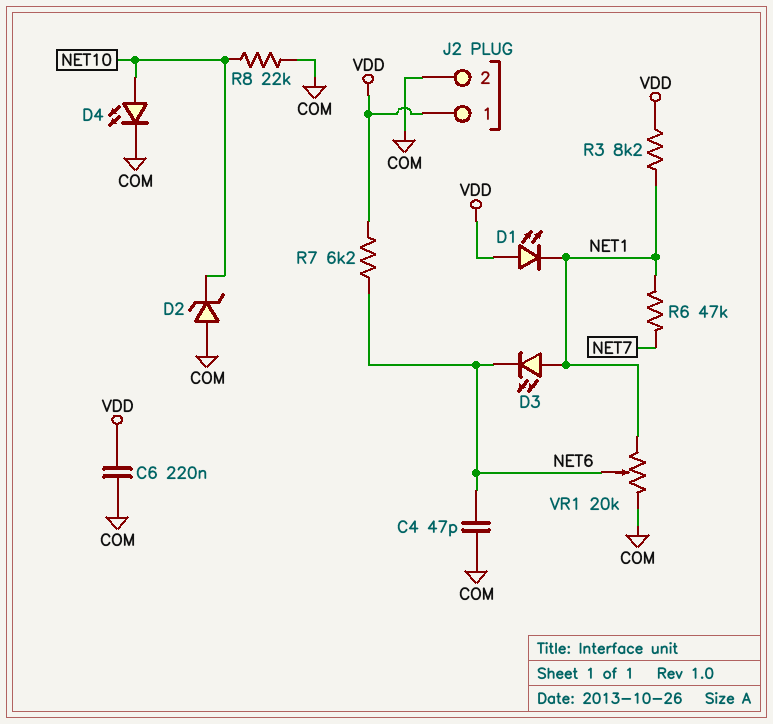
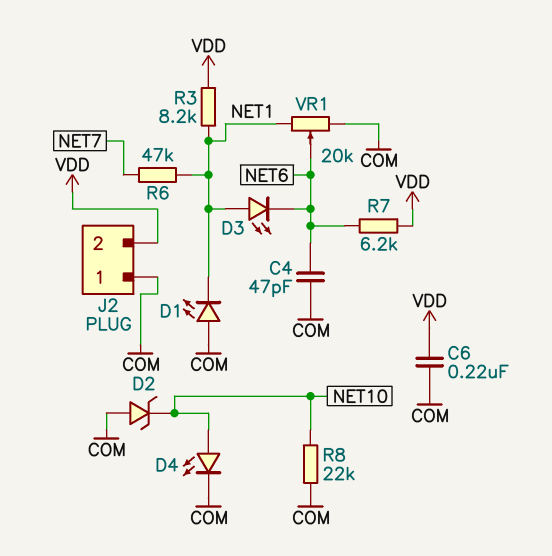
D1: LED (A VDD, K NET1) -> LED (A COM, K NET1)
J2 pin 1: VDD -> COM
J2 pin 2: COM -> VDD

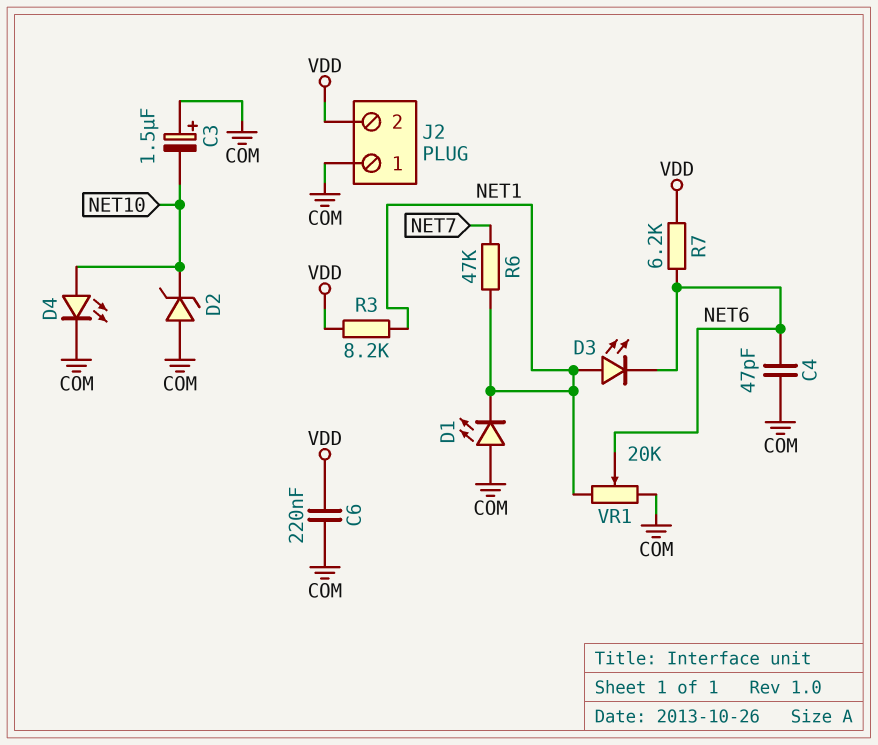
C3: none -> 1.5uF (plus COM, minus NET10)
R8: 22k (COM, NET10) -> none

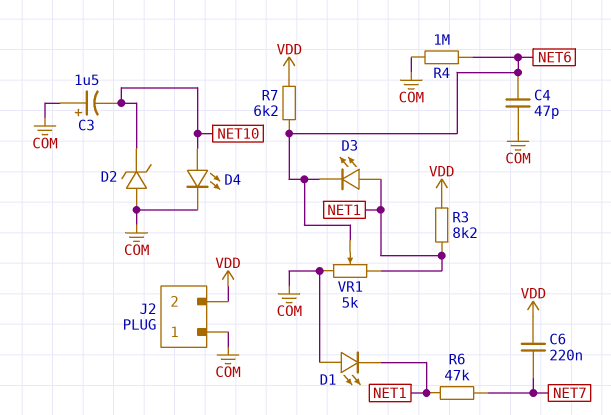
C6: 220nF (COM, VDD) -> 220nF (NET7, VDD)
R4: none -> 1M (COM, NET6)
VR1: 20k (COM, NET1, wiper NET6) -> 5k (COM, NET1, wiper NET6)

